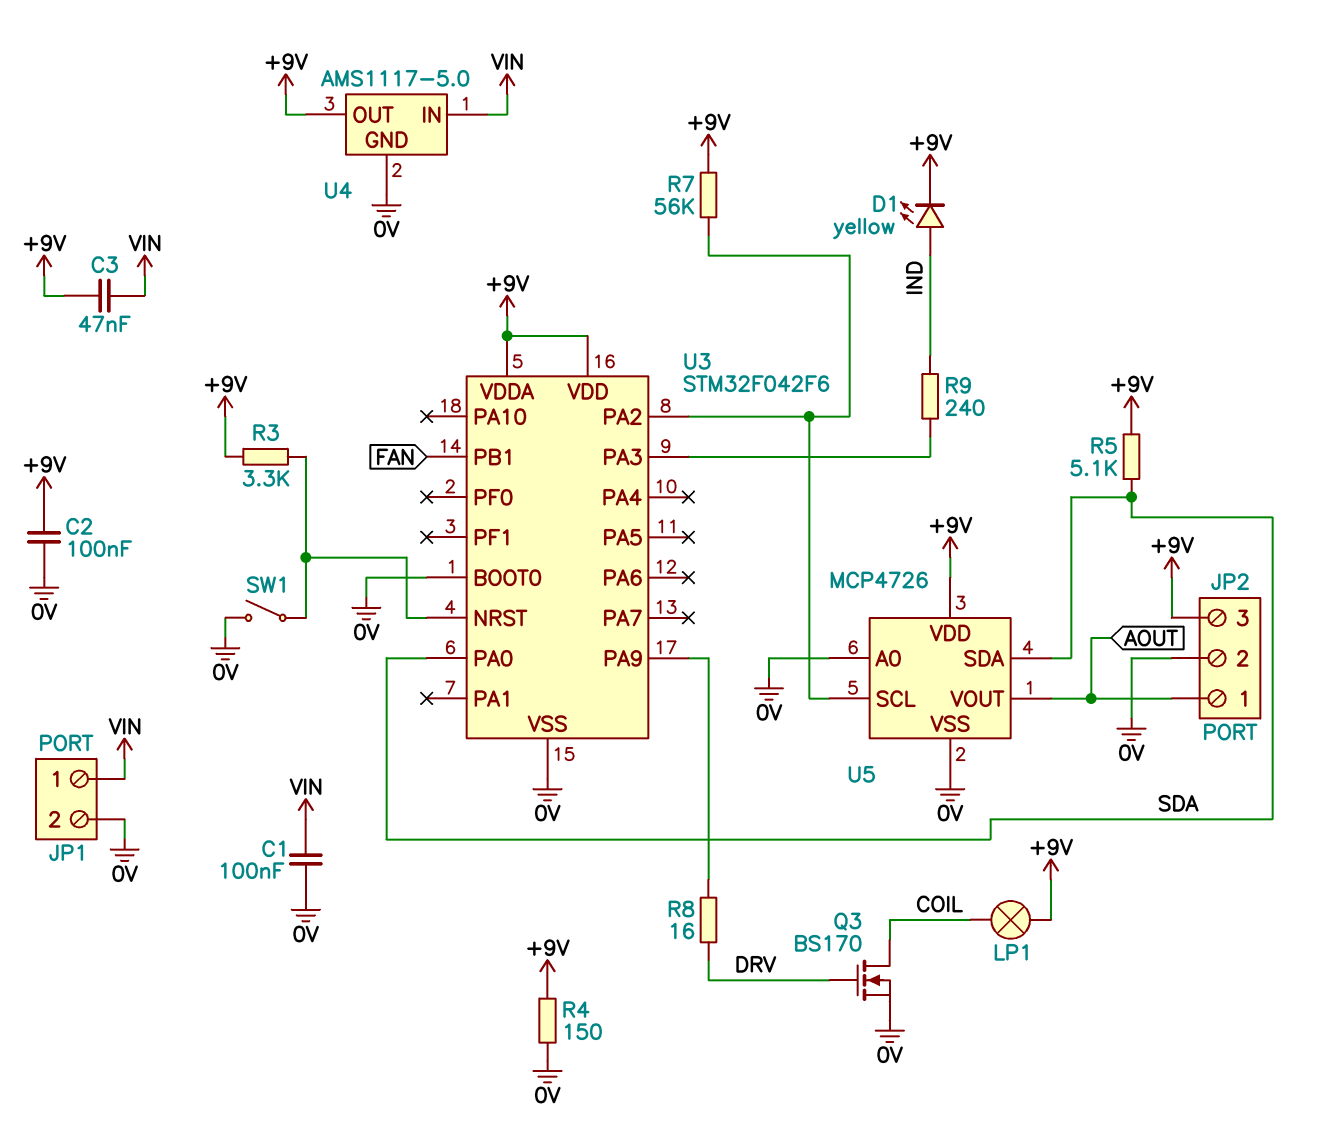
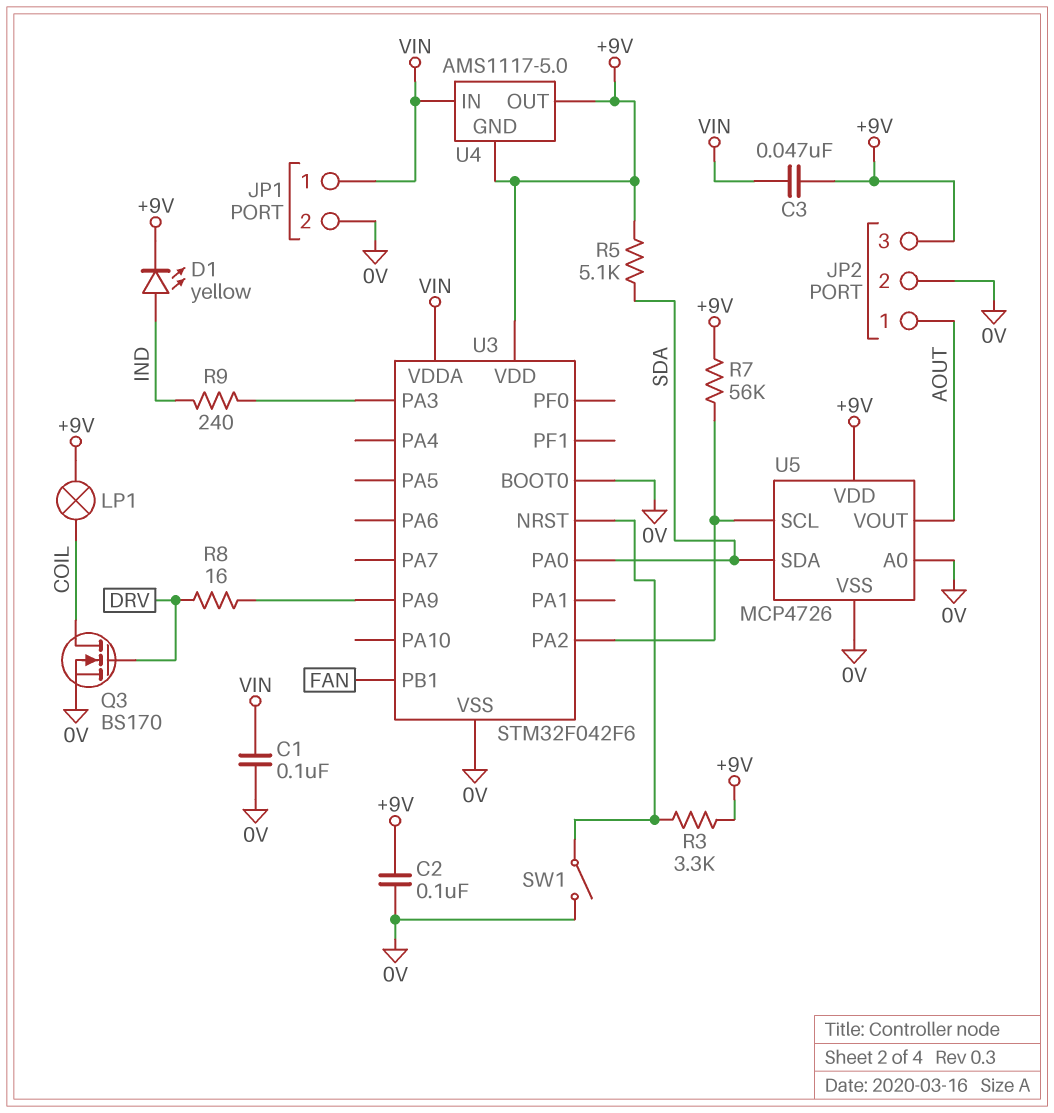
R4: 150 (+9V, 0V) -> none
U3 pin VDDA: +9V -> VIN
U4 pin GND: 0V -> +9V

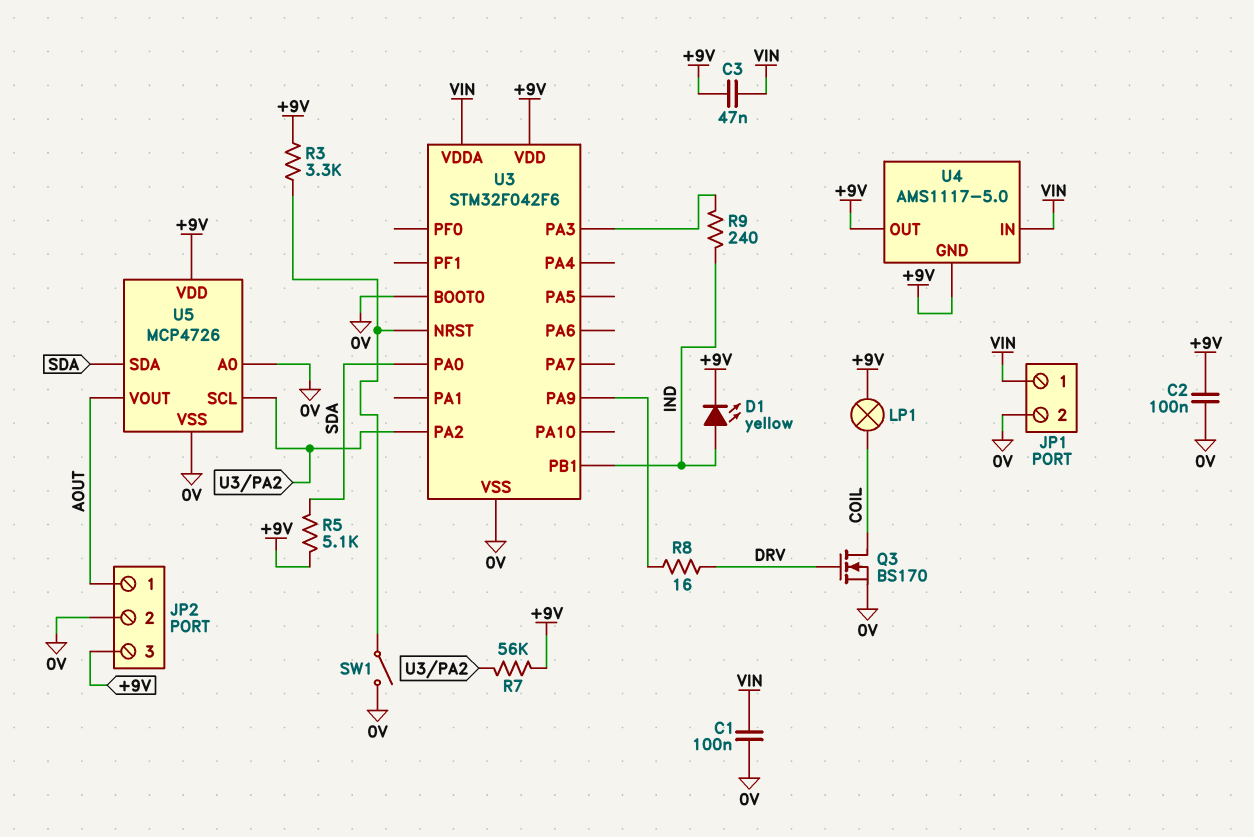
U3 pin PB1: FAN -> IND

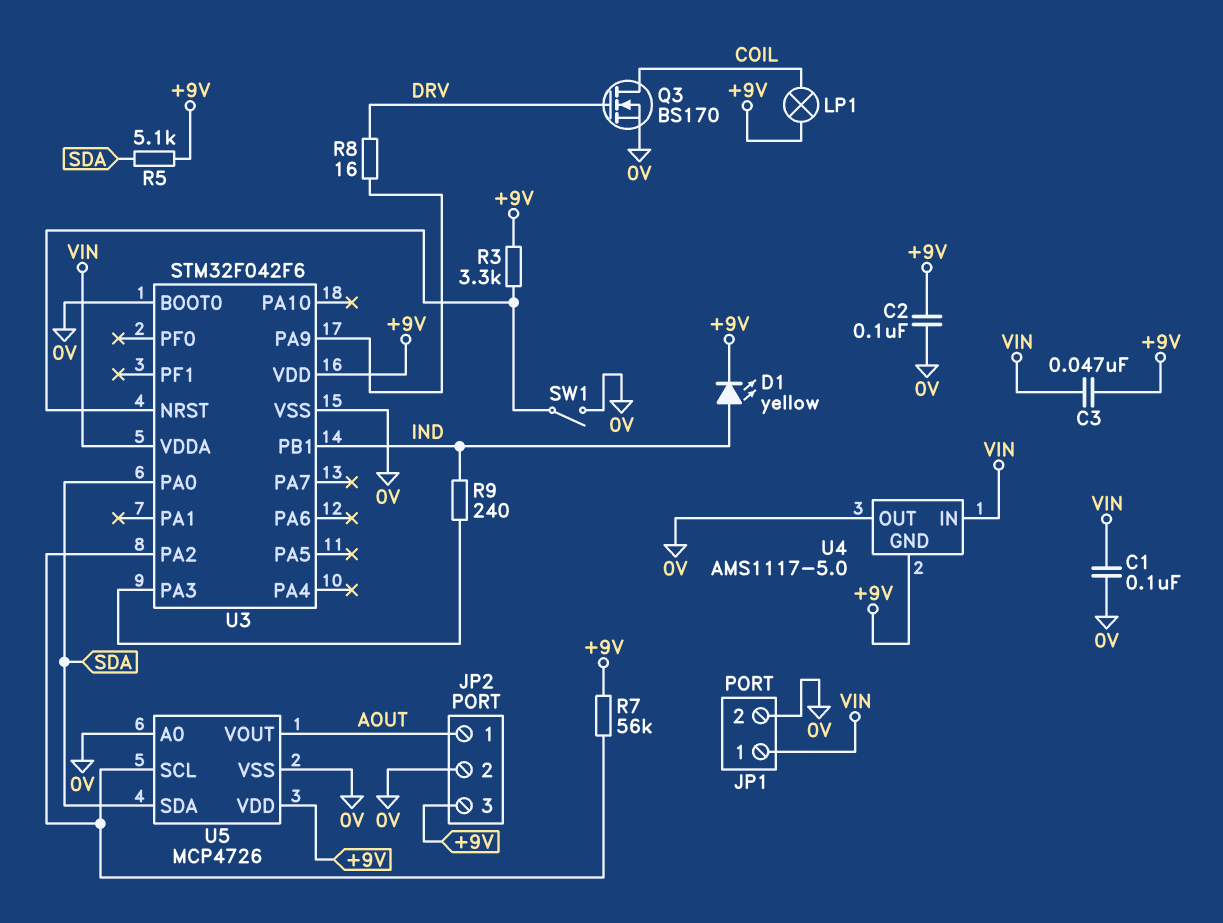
U4 pin OUT: +9V -> 0V

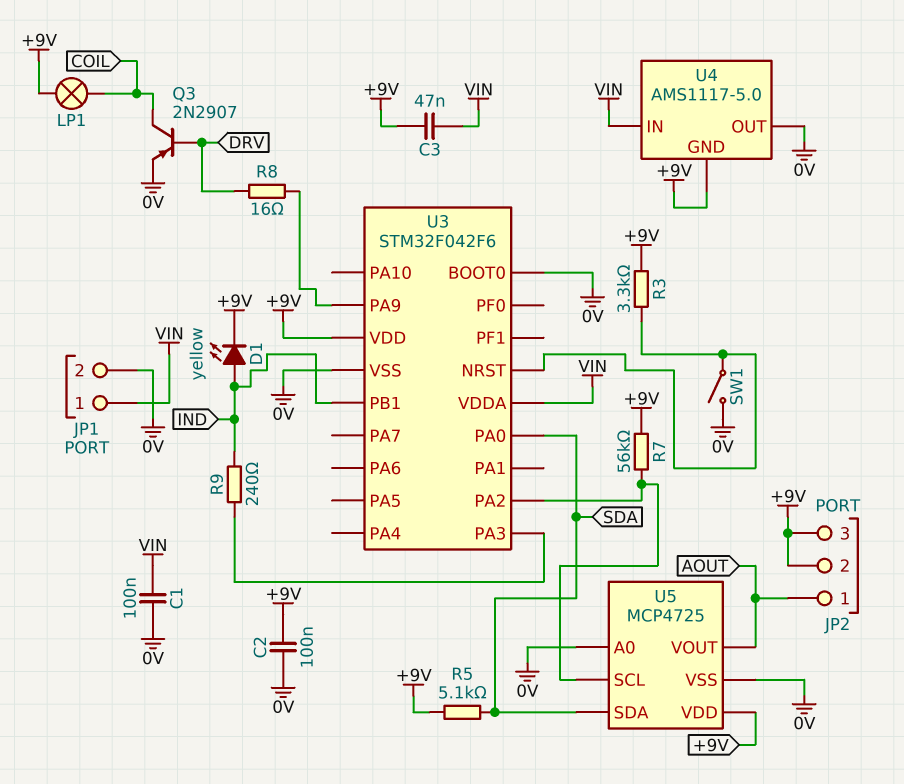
JP2 pin 2: 0V -> +9V
Q3: NMOS BS170 (G DRV, D COIL, S 0V) -> PNP 2N2907 (B DRV, C COIL, E 0V)
U5: MCP4726 -> MCP4725

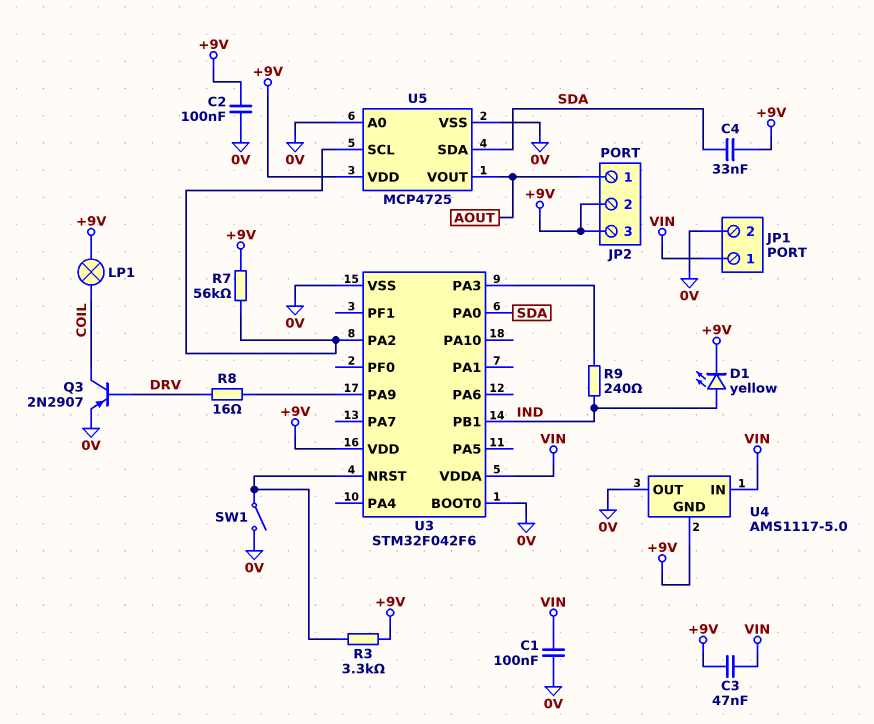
C4: none -> 33nF (+9V, SDA)
R5: 5.1k (+9V, SDA) -> none

